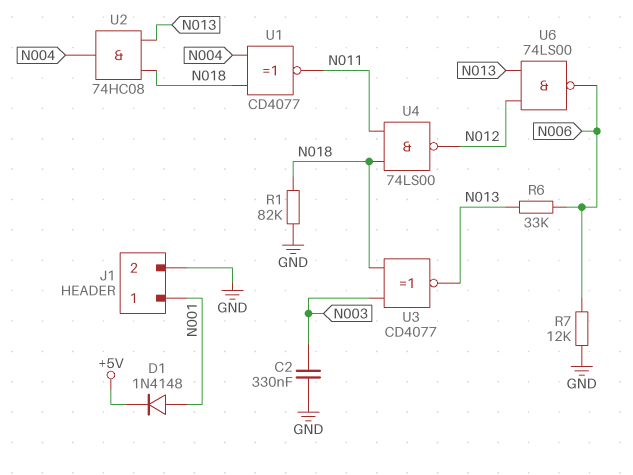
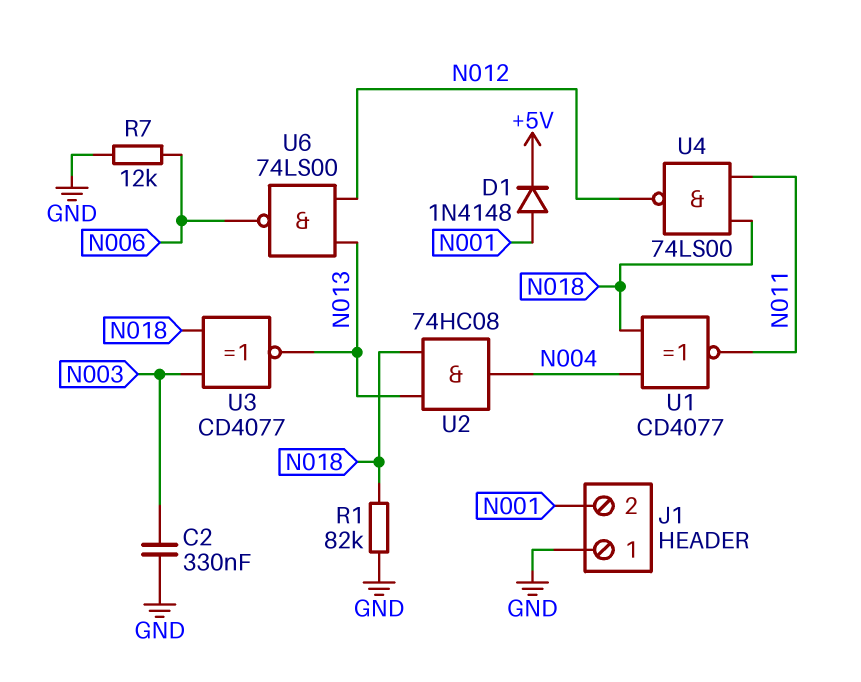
J1 pin 1: N001 -> GND
J1 pin 2: GND -> N001
R6: 33k (N006, N013) -> none

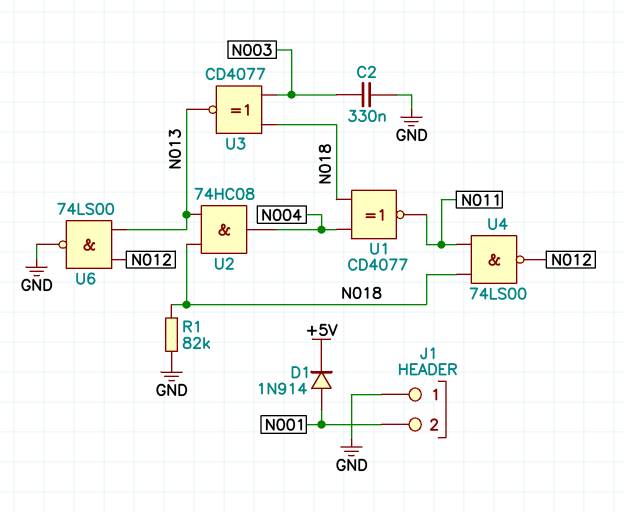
D1: diode 1N4148 (A N001, K +5V) -> diode 1N914 (A N001, K +5V)
R7: 12k (GND, N006) -> none
U6: NAND 74LS00 (in N012, in N013, out N006) -> NAND 74LS00 (in N012, in N013, out GND)

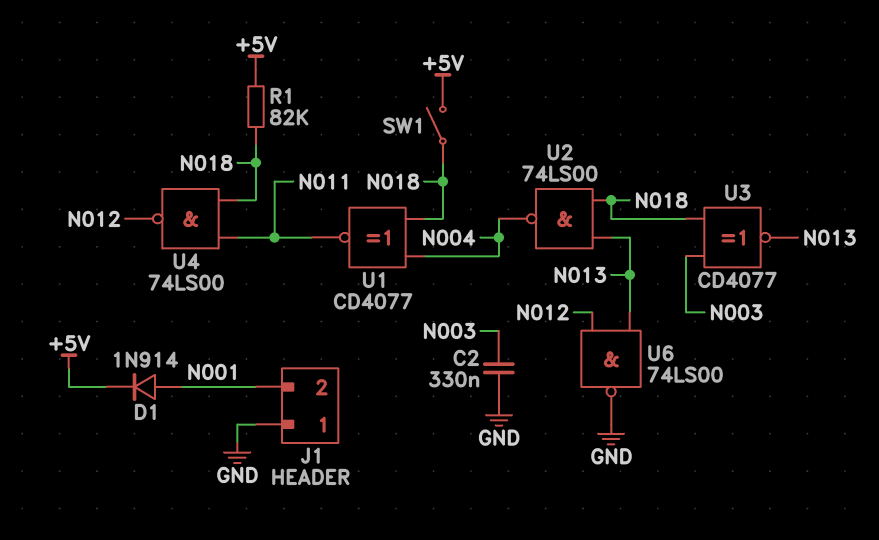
R1: 82k (GND, N018) -> 82k (+5V, N018)
SW1: none -> switch (+5V, N018)
U2: AND 74HC08 (in N013, in N018, out N004) -> NAND 74LS00 (in N013, in N018, out N004)

